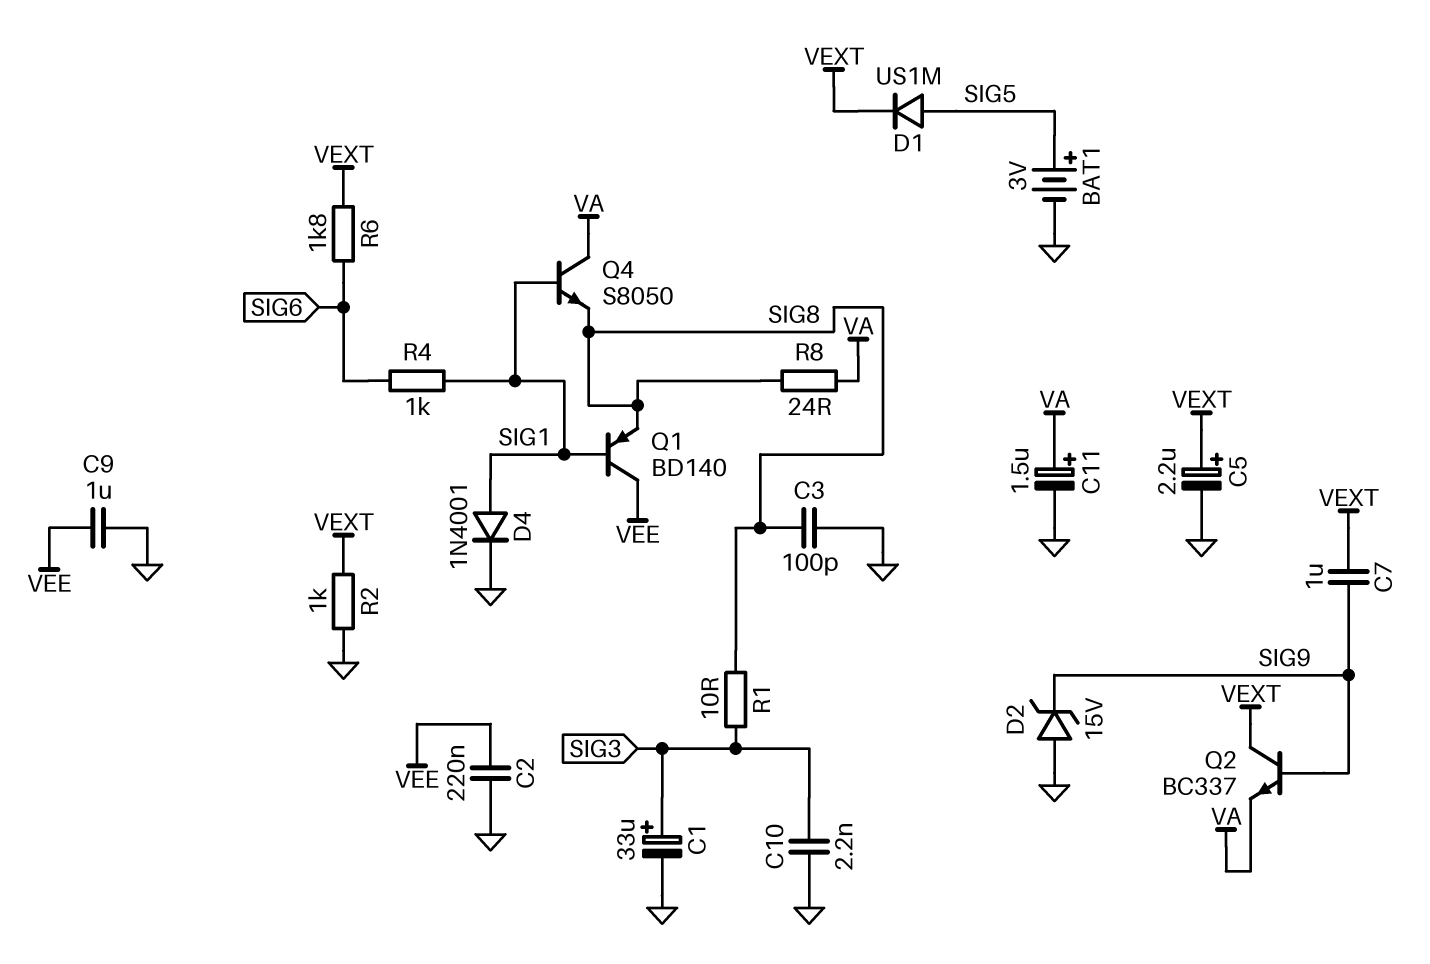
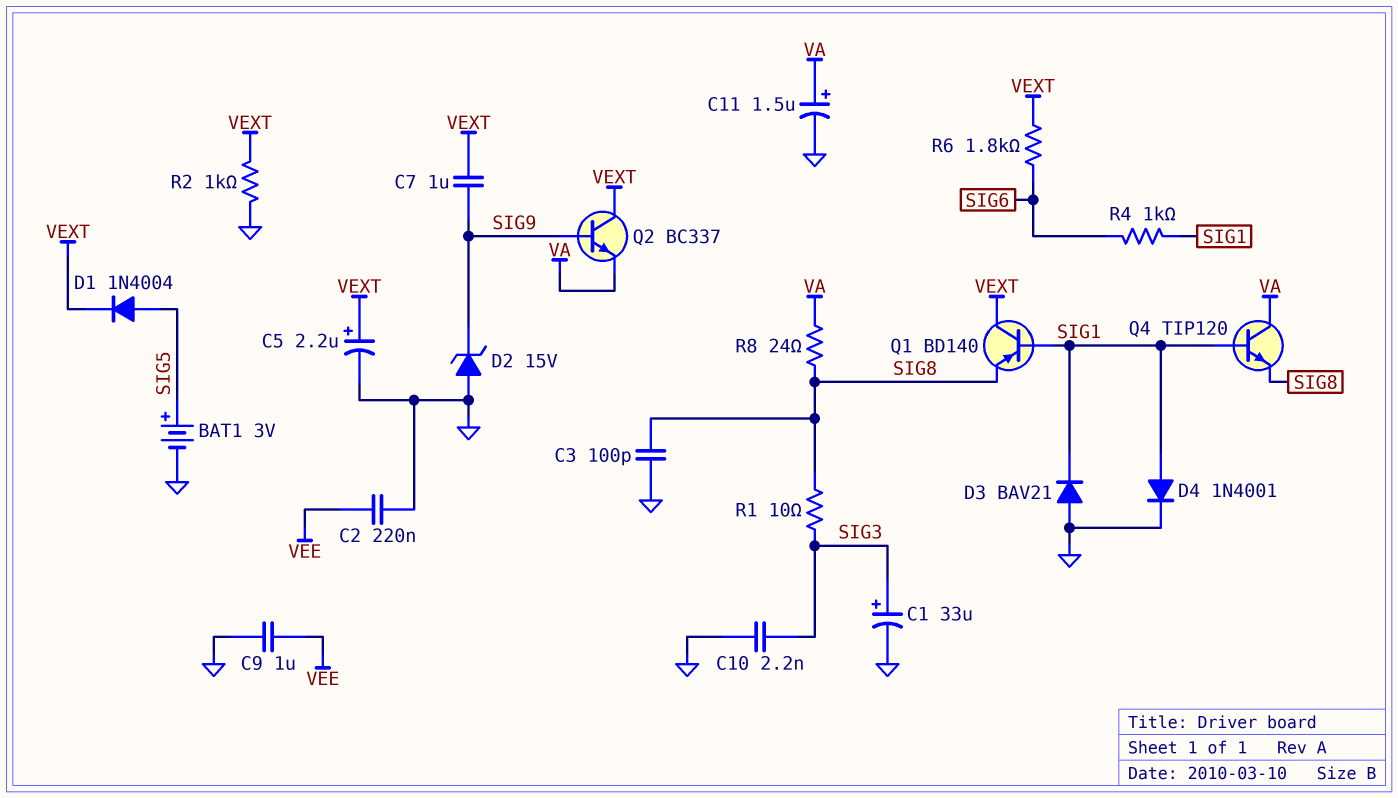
D1: diode US1M (A SIG5, K VEXT) -> diode 1N4004 (A SIG5, K VEXT)
D3: none -> diode BAV21 (A GND, K SIG1)
Q1: PNP BD140 (B SIG1, C VEE, E SIG8) -> PNP BD140 (B SIG1, C VEXT, E SIG8)
Q4: NPN S8050 (B SIG1, C VA, E SIG8) -> NPN TIP120 (B SIG1, C VA, E SIG8)

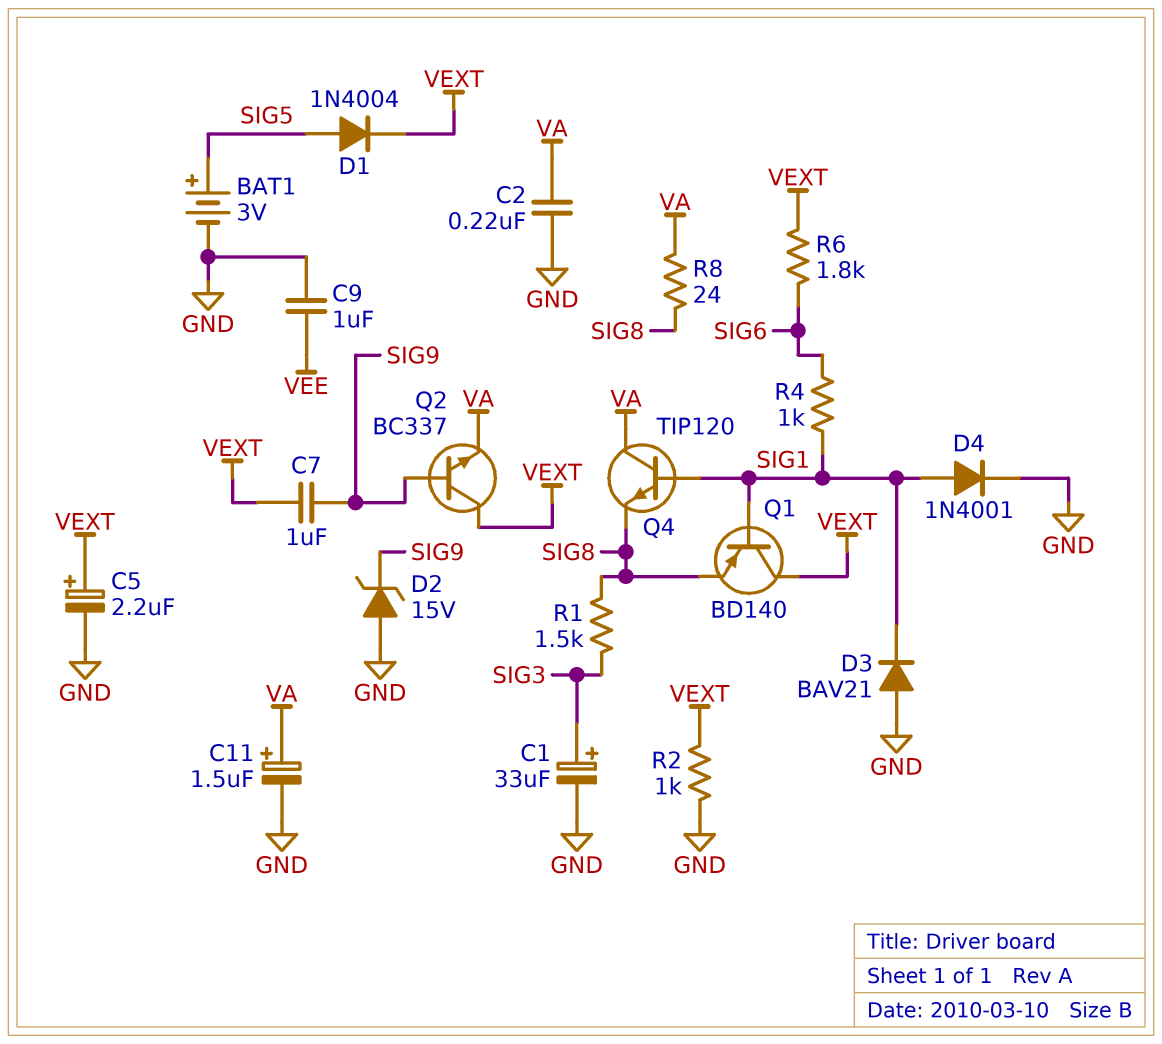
C2: 220nF (GND, VEE) -> 220nF (GND, VA)
C3: 100pF (GND, SIG8) -> none
C10: 2.2nF (GND, SIG3) -> none
R1: 10 (SIG3, SIG8) -> 1.5k (SIG3, SIG8)

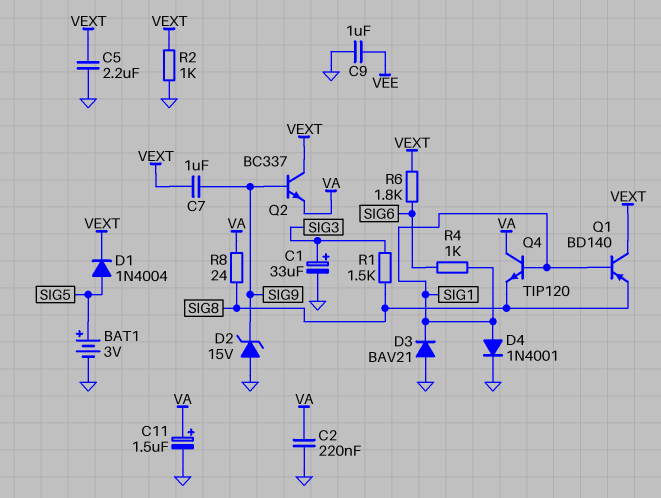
C5: 2.2uF (plus VEXT, minus GND) -> 2.2uF (GND, VEXT)

